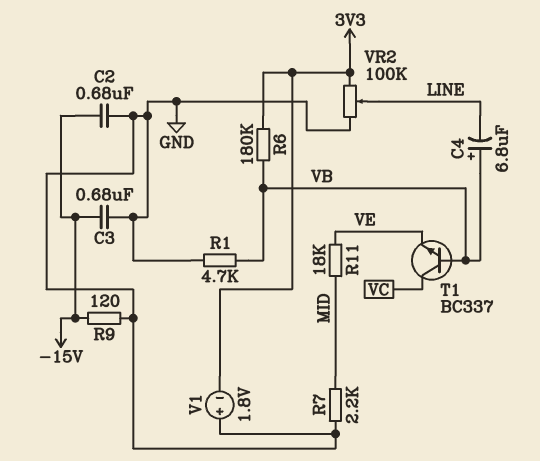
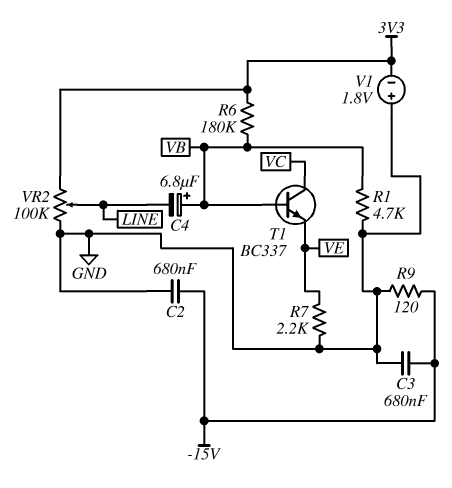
R7: 2.2k (GND, MID) -> 2.2k (GND, VE)
R11: 18k (MID, VE) -> none

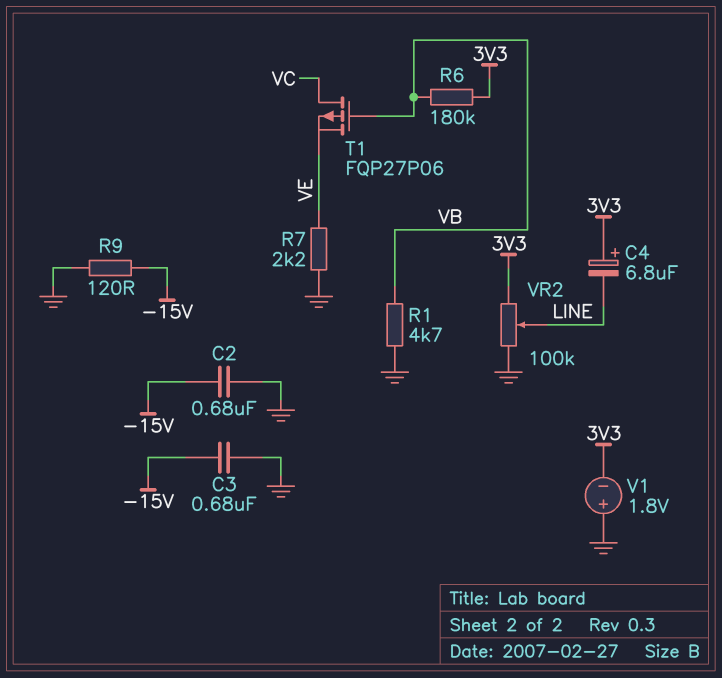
C4: 6.8uF (plus VB, minus LINE) -> 6.8uF (plus 3V3, minus LINE)
T1: NPN BC337 (B VB, C VC, E VE) -> PMOS FQP27P06 (G VB, D VC, S VE)

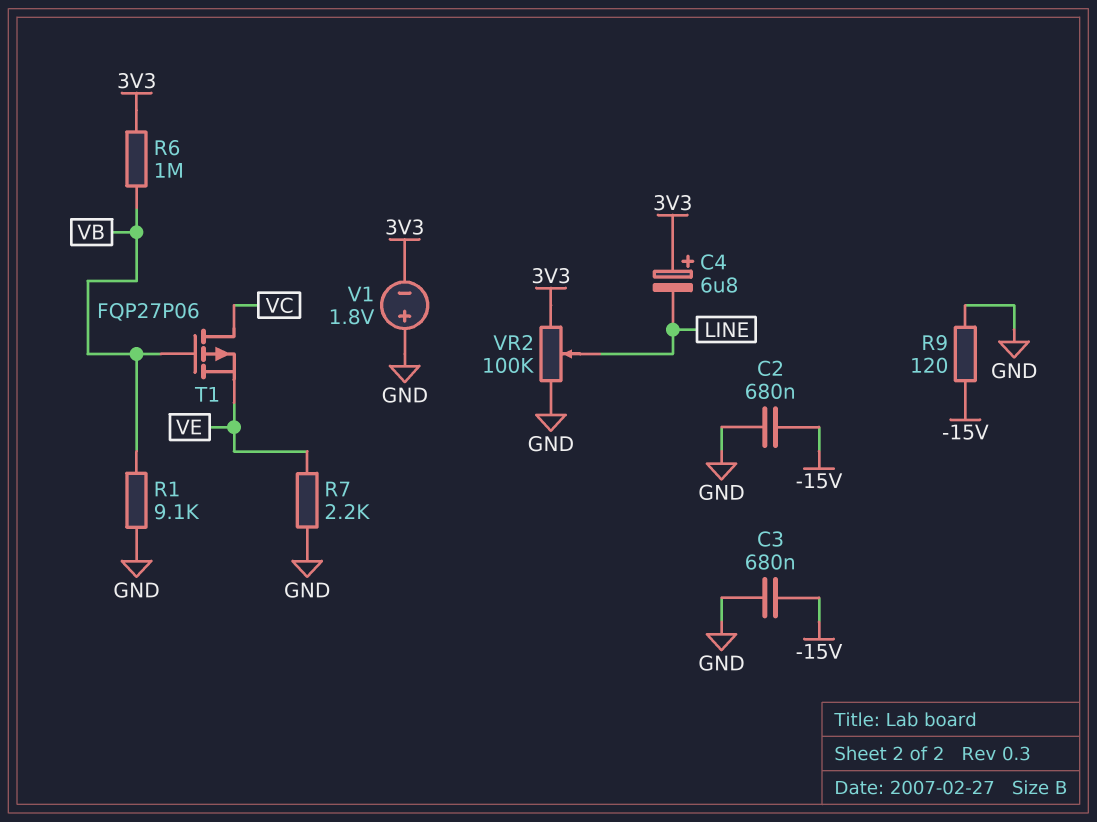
R1: 4.7k (GND, VB) -> 9.1k (GND, VB)
R6: 180k (3V3, VB) -> 1M (3V3, VB)

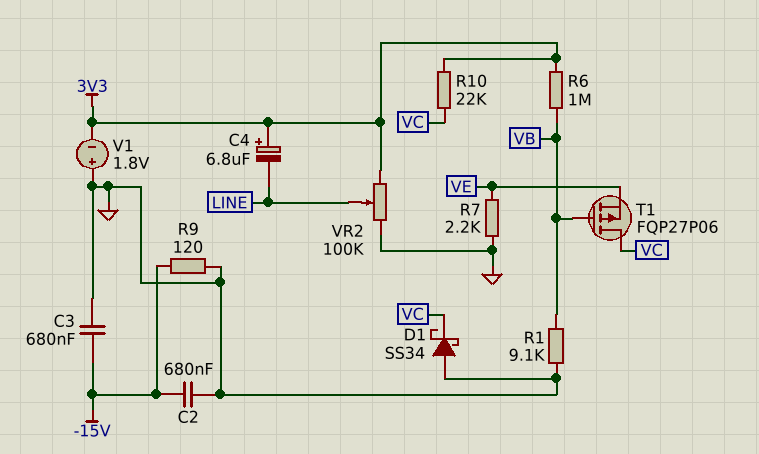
D1: none -> schottky SS34 (A GND, K VC)
R10: none -> 22k (3V3, VC)

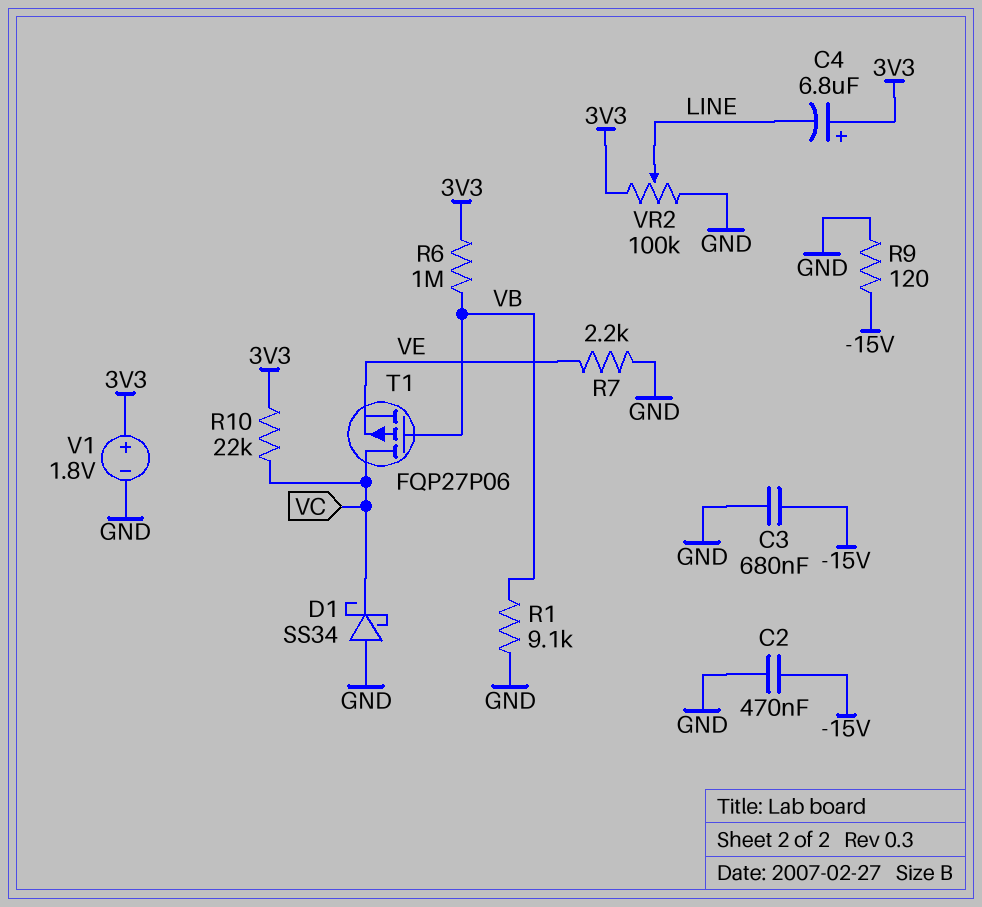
C2: 680nF (-15V, GND) -> 470nF (-15V, GND)
V1: 1.8V (plus GND, minus 3V3) -> 1.8V (plus 3V3, minus GND)

